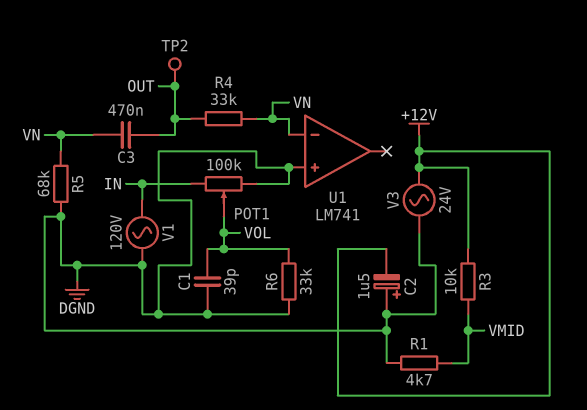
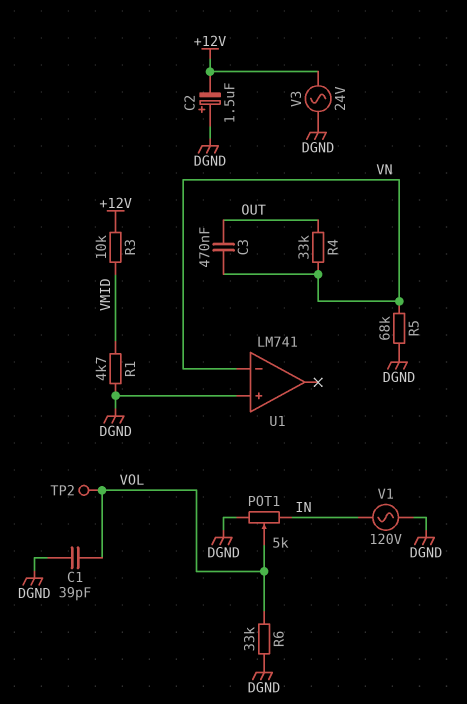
POT1: 100k (DGND, IN, wiper VOL) -> 5k (DGND, IN, wiper VOL)
TP2: test point (OUT) -> test point (VOL)

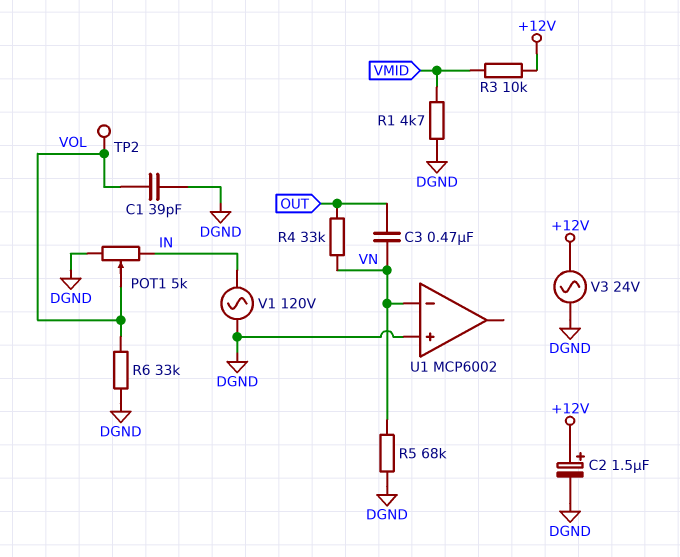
C2: 1.5uF (plus DGND, minus +12V) -> 1.5uF (plus +12V, minus DGND)
U1: LM741 -> MCP6002

